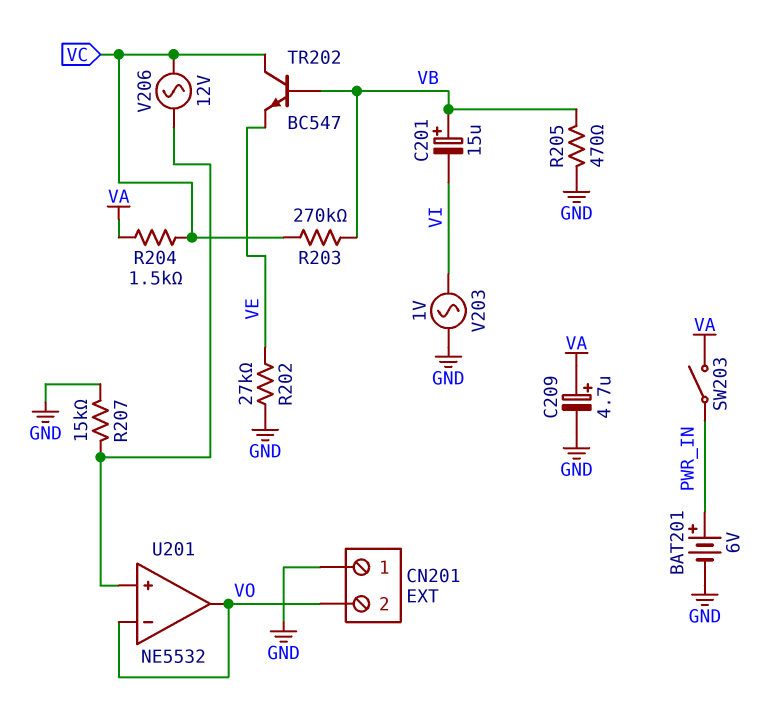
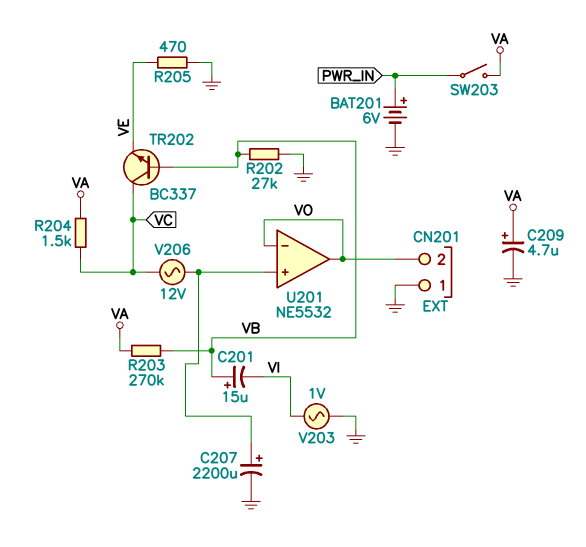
C207: none -> 2200uF (plus U201/in+, minus GND)
R202: 27k (GND, VE) -> 27k (GND, VB)
R203: 270k (VB, VC) -> 270k (VA, VB)
R205: 470 (GND, VB) -> 470 (GND, VE)
R207: 15k (GND, U201/in+) -> none
TR202: NPN BC547 (B VB, C VC, E VE) -> NPN BC337 (B VB, C VC, E VE)

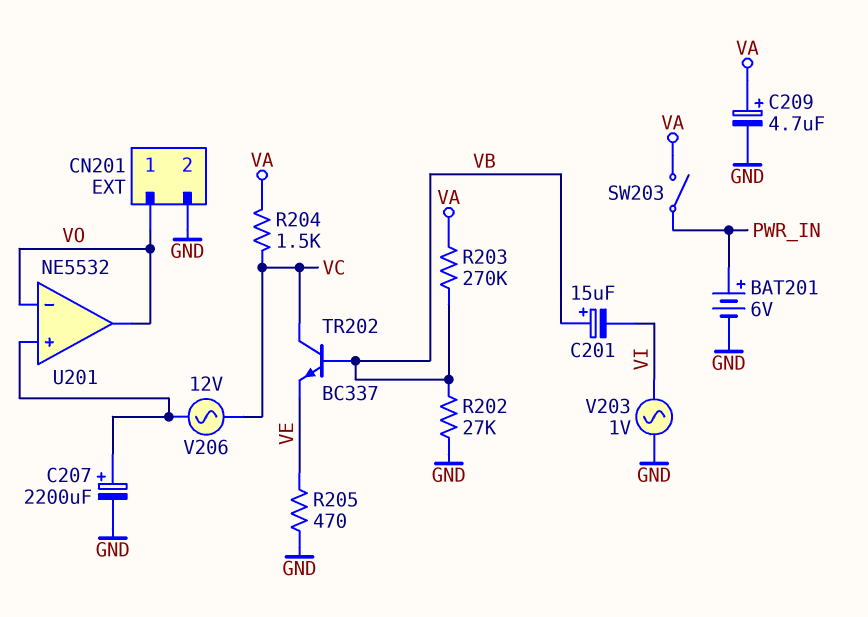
CN201 pin 1: GND -> VO
CN201 pin 2: VO -> GND

